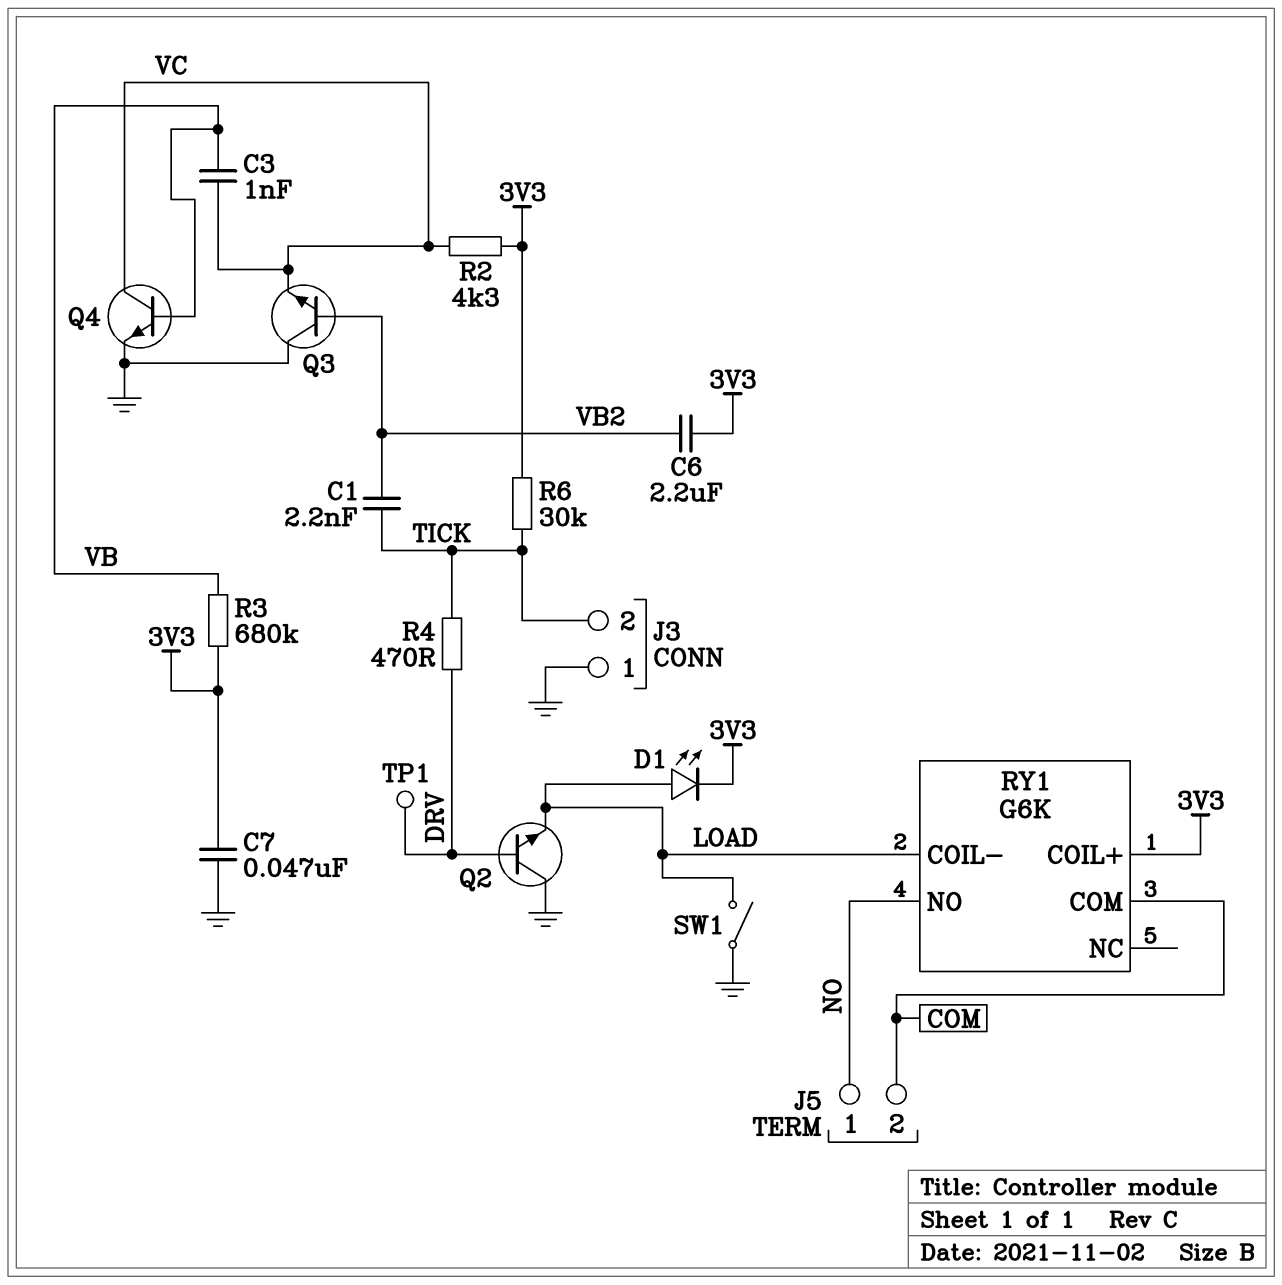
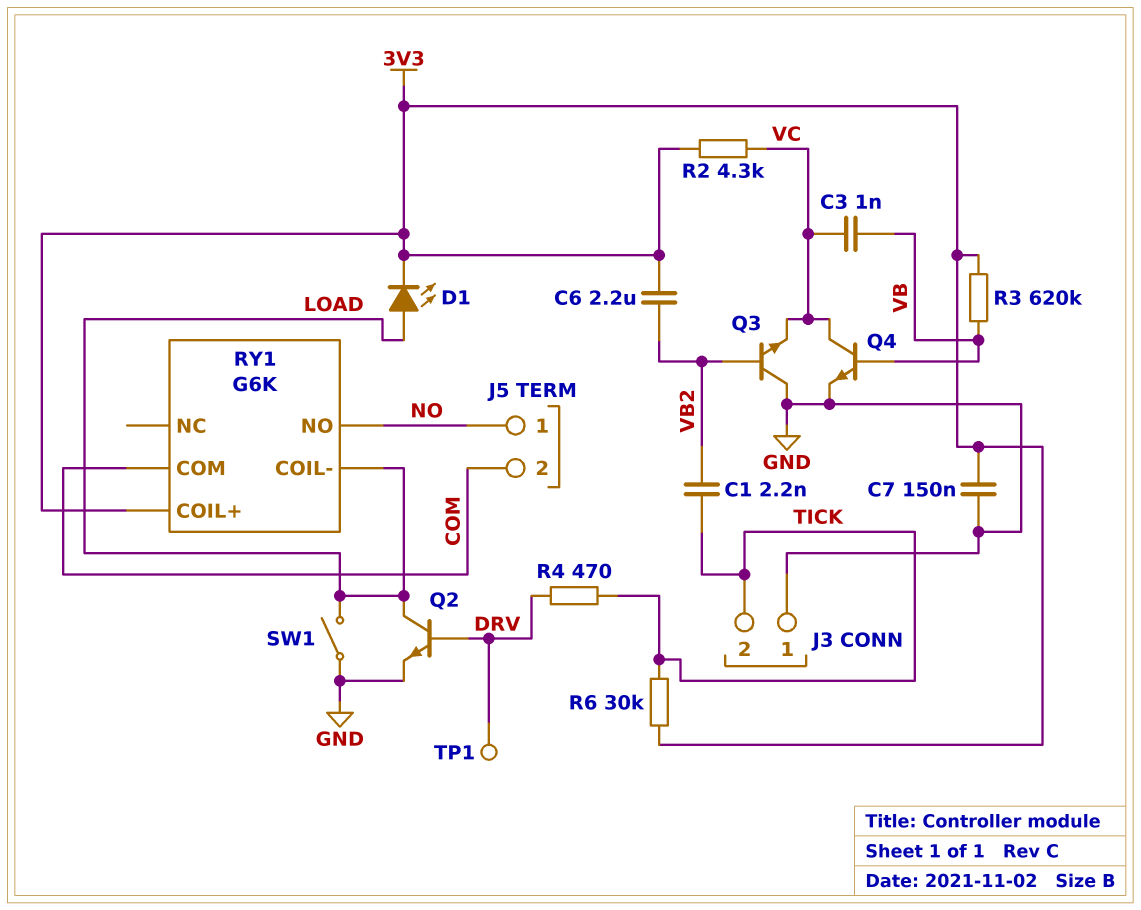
C7: 47nF (3V3, GND) -> 150nF (3V3, GND)
Q2: NPN (B DRV, C GND, E LOAD) -> NPN (B DRV, C LOAD, E GND)
R3: 680k (3V3, VB) -> 620k (3V3, VB)

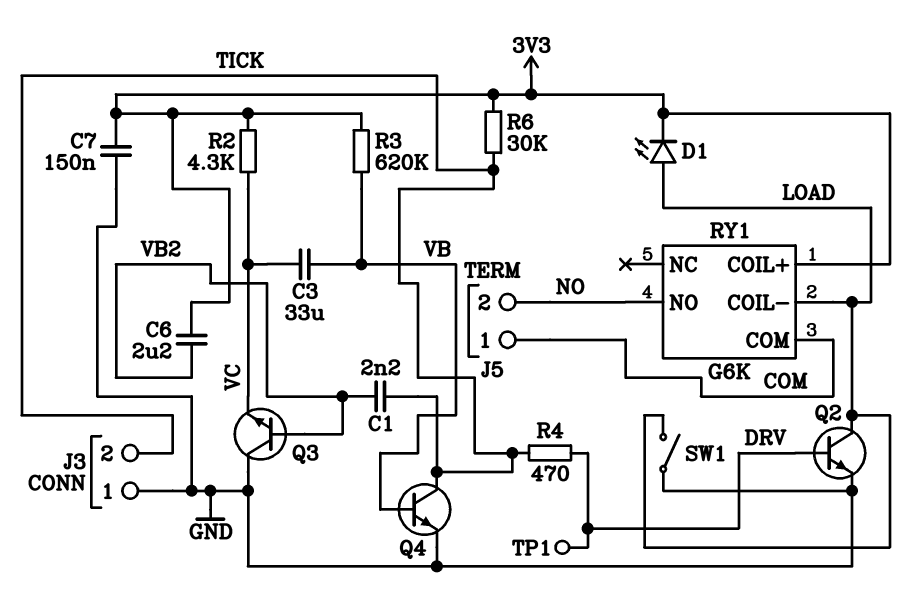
C3: 1nF (VB, VC) -> 33uF (VB, VC)
J5 pin 1: NO -> COM
J5 pin 2: COM -> NO
Q4: NPN (B VB, C VC, E GND) -> NPN (B VB, C TICK, E GND)

